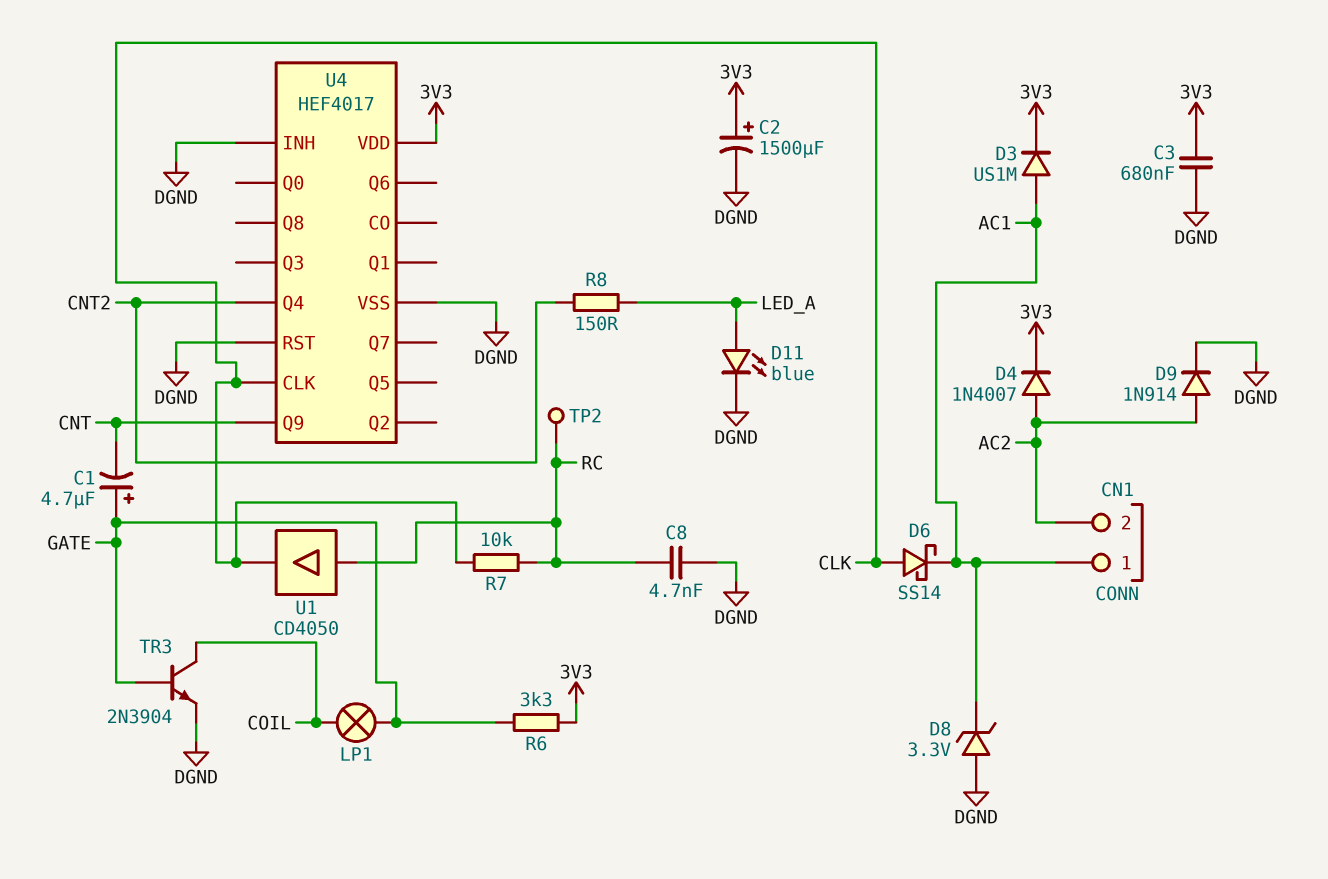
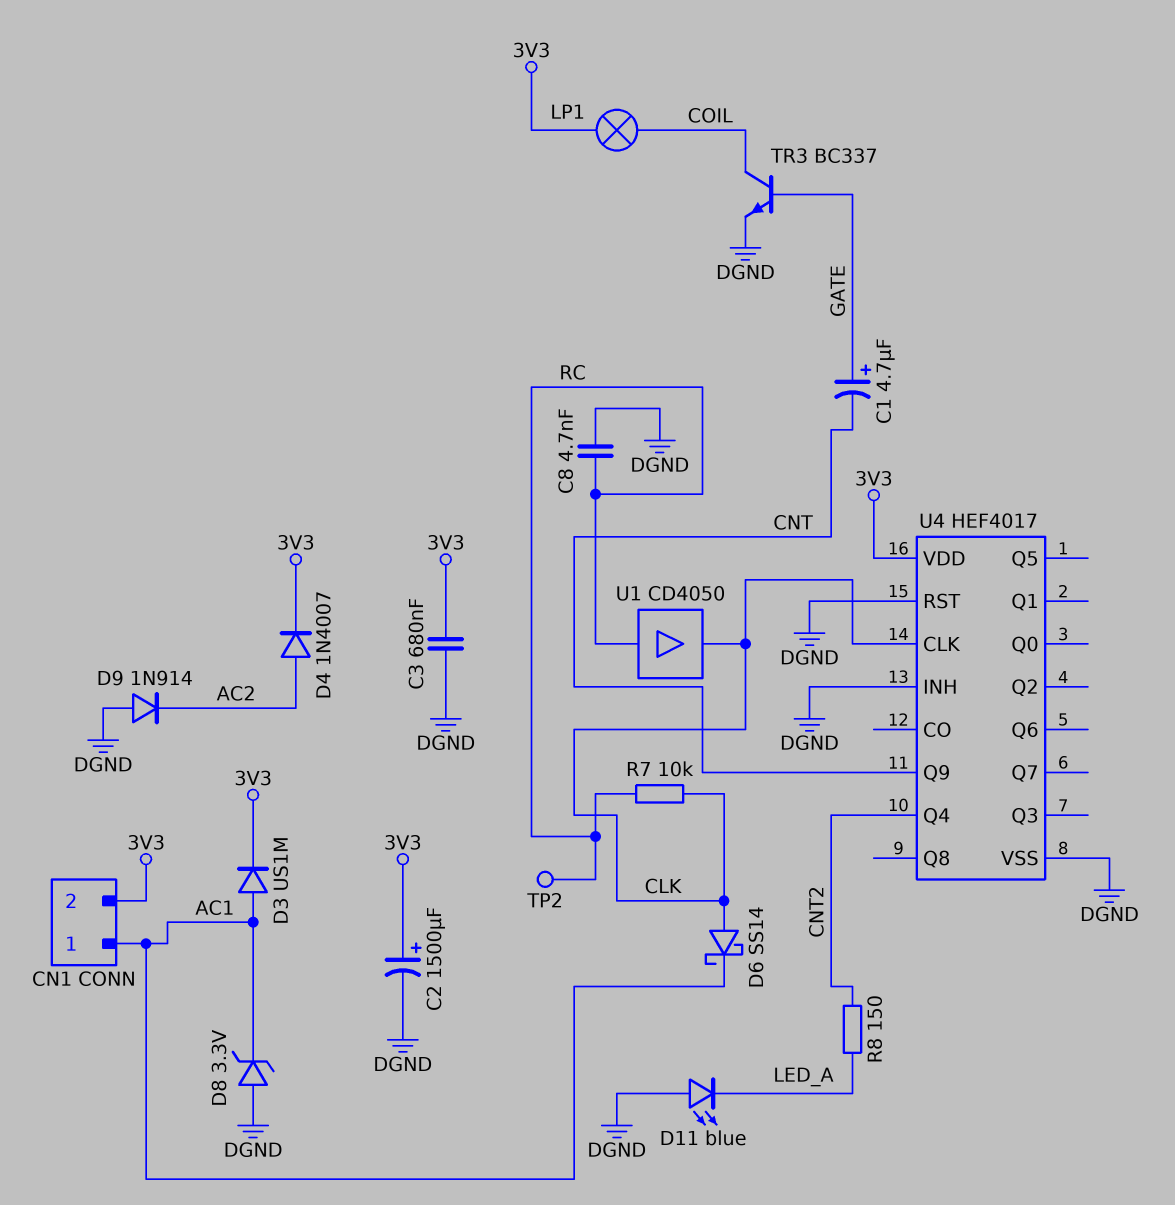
CN1 pin 2: AC2 -> 3V3
D9: diode 1N914 (A AC2, K DGND) -> diode 1N914 (A DGND, K AC2)
D11: LED blue (A LED_A, K DGND) -> LED blue (A DGND, K LED_A)
LP1: lamp (COIL, GATE) -> lamp (3V3, COIL)
R6: 3.3k (3V3, GATE) -> none
TR3: NPN 2N3904 (B GATE, C COIL, E DGND) -> NPN BC337 (B GATE, C COIL, E DGND)

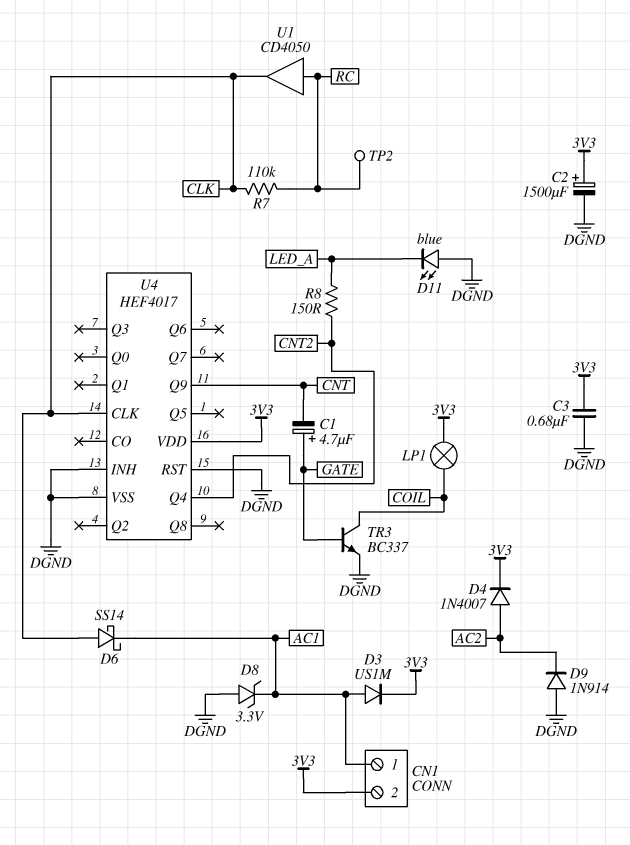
C8: 4.7nF (DGND, RC) -> none
R7: 10k (CLK, RC) -> 110k (CLK, RC)

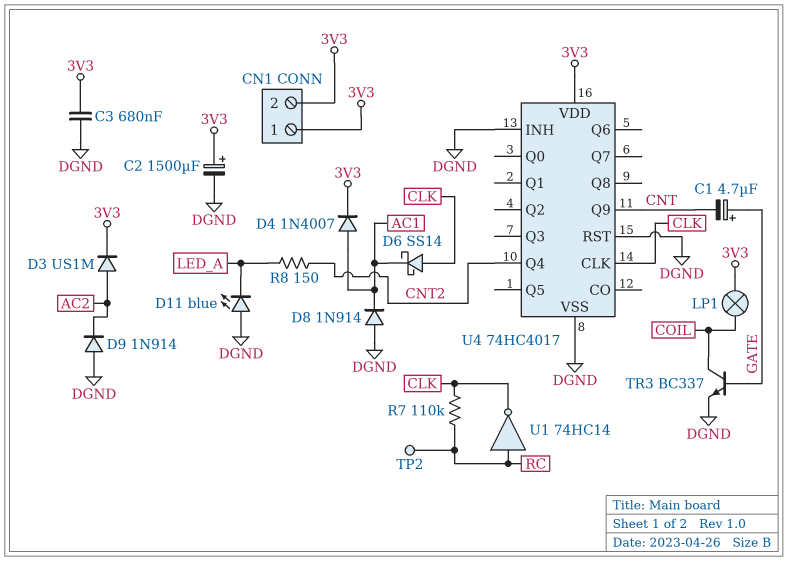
CN1 pin 1: AC1 -> 3V3
D3: diode US1M (A AC1, K 3V3) -> diode US1M (A AC2, K 3V3)
D4: diode 1N4007 (A AC2, K 3V3) -> diode 1N4007 (A AC1, K 3V3)
D8: zener 3.3V (A DGND, K AC1) -> diode 1N914 (A DGND, K AC1)
U1: buffer CD4050 (in RC, out CLK) -> NOT 74HC14 (in RC, out CLK)
U4: HEF4017 -> 74HC4017

